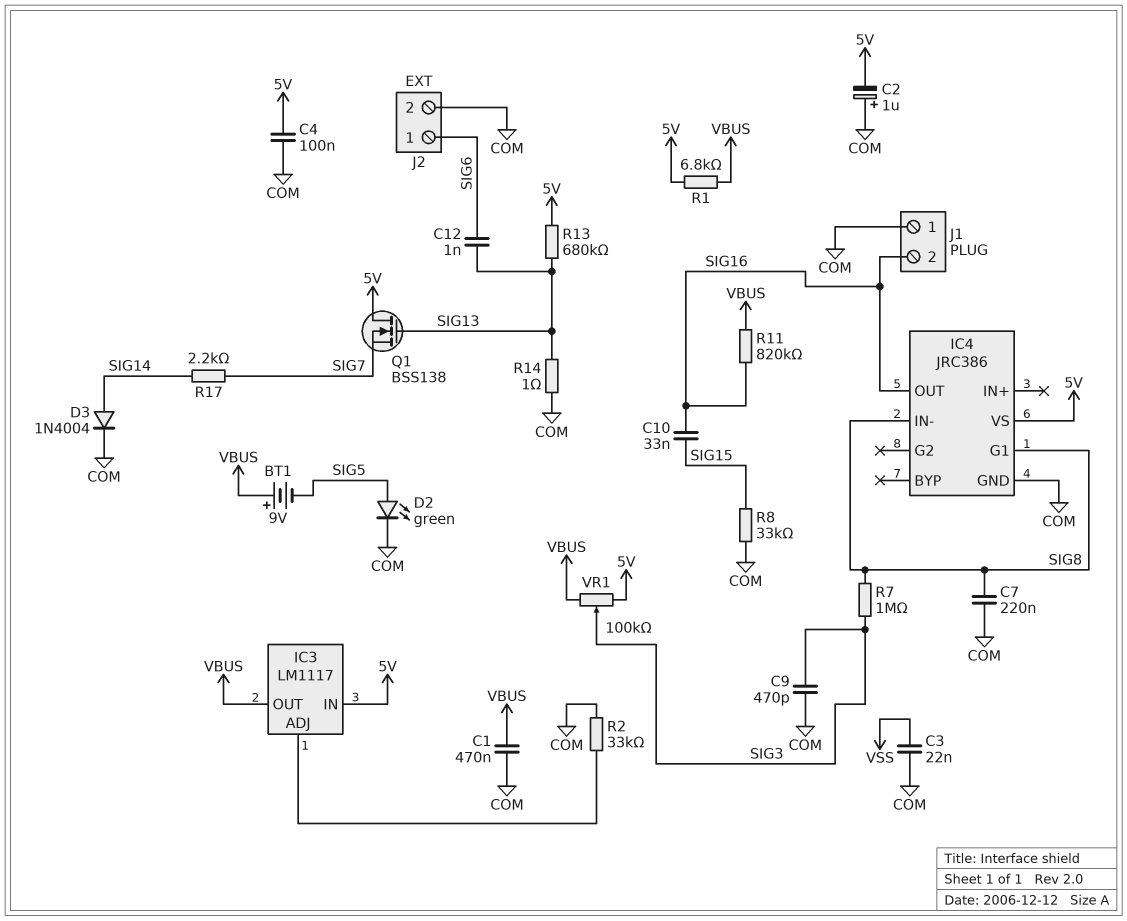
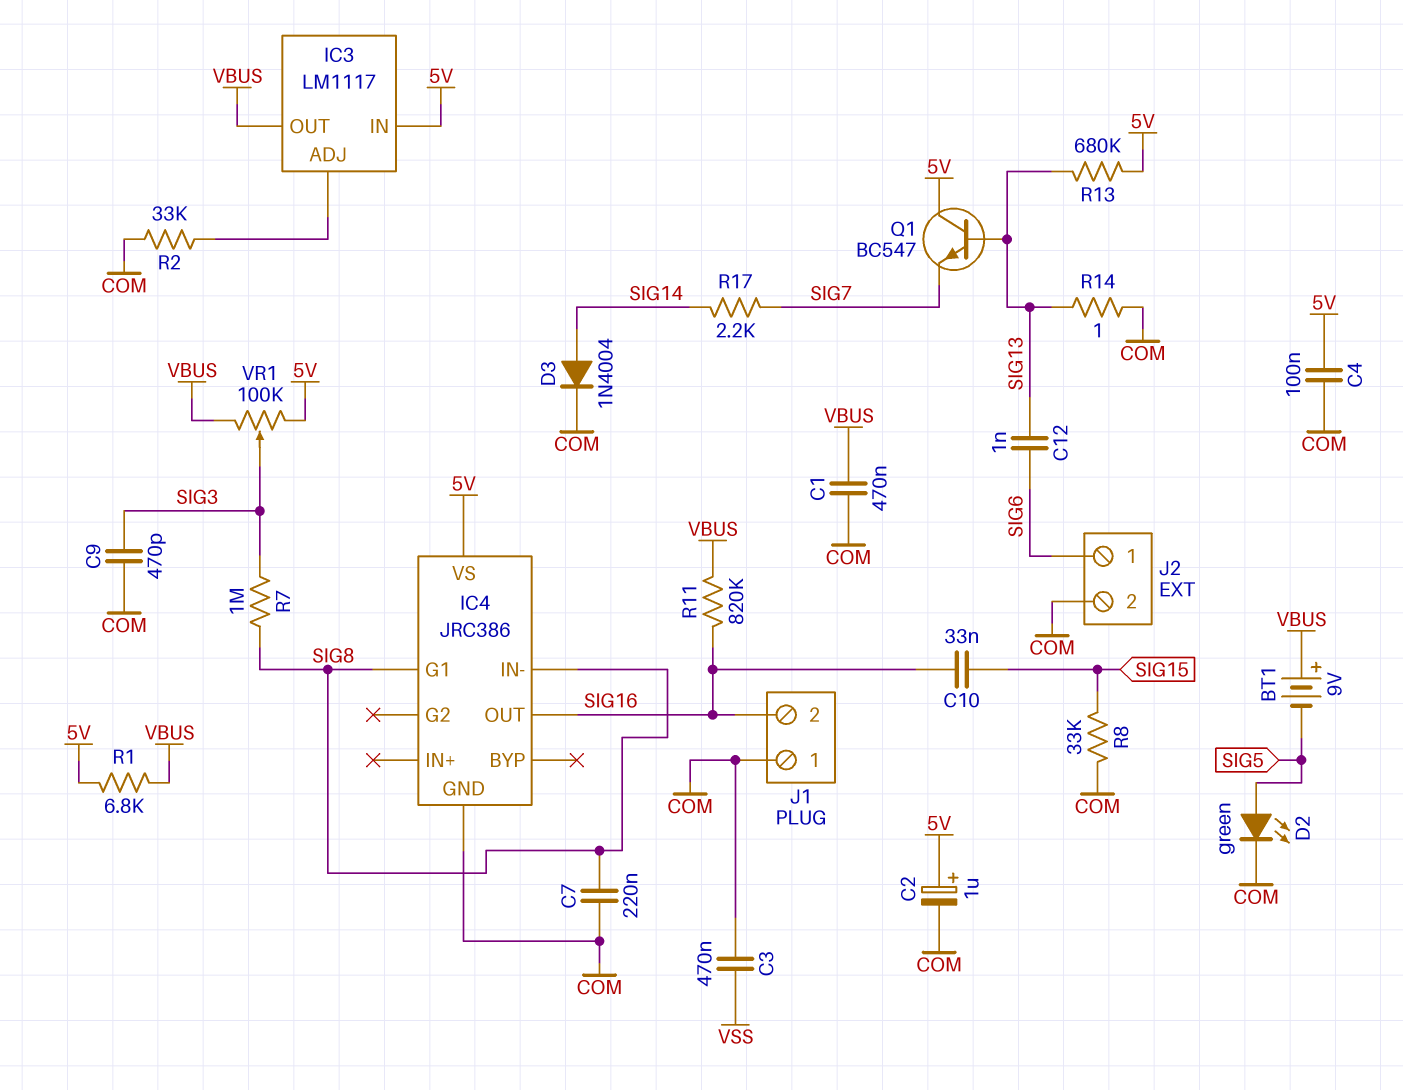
C2: 1uF (plus COM, minus 5V) -> 1uF (plus 5V, minus COM)
C3: 22nF (COM, VSS) -> 470nF (COM, VSS)
Q1: NMOS BSS138 (G SIG13, D 5V, S SIG7) -> NPN BC547 (B SIG13, C 5V, E SIG7)

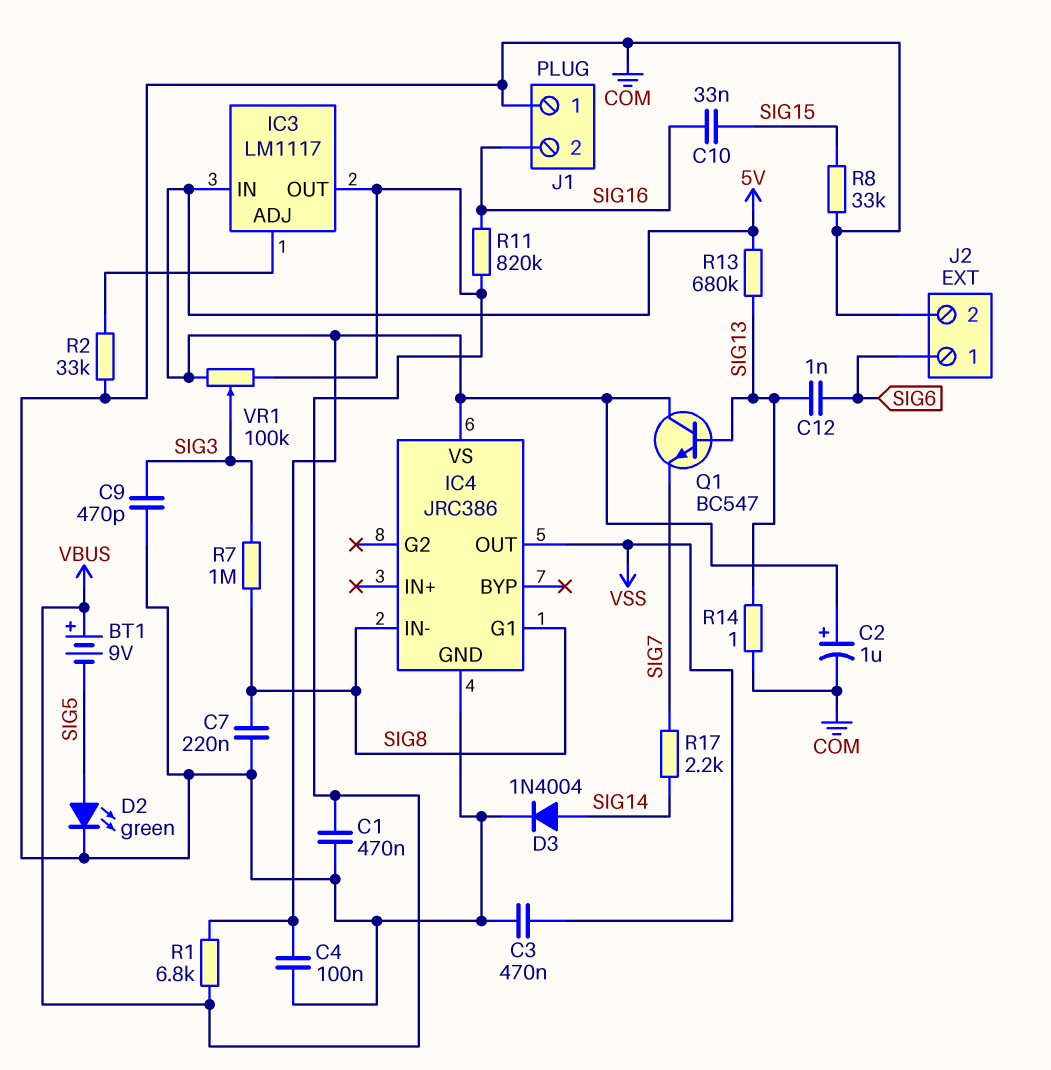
IC4 pin OUT: SIG16 -> VSS

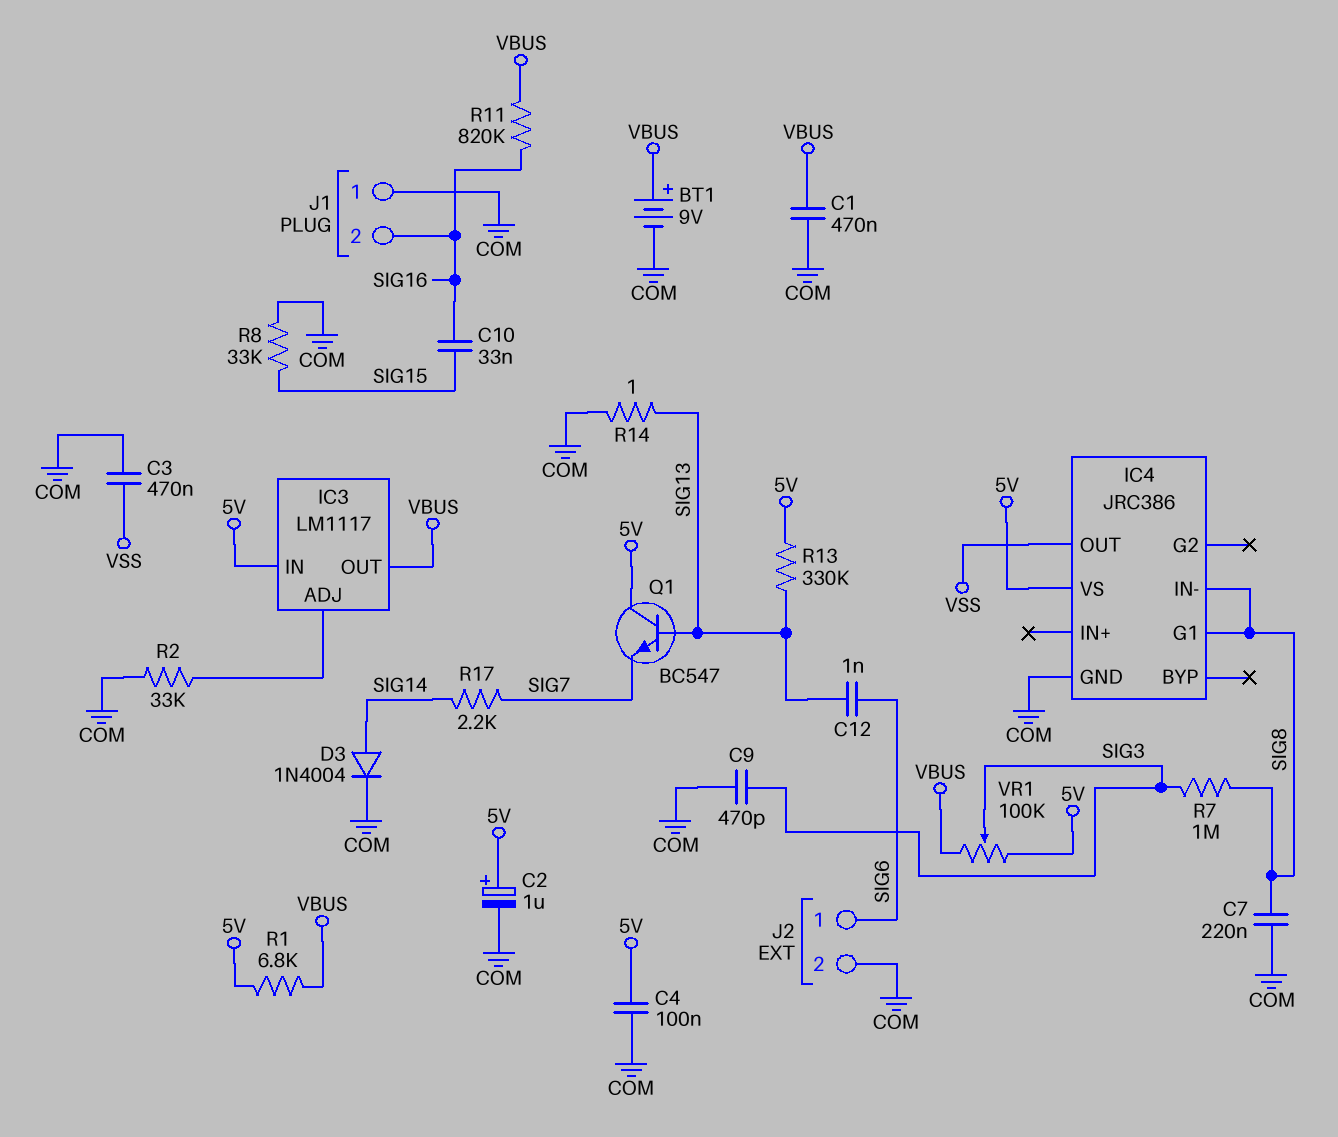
BT1: 9V (plus VBUS, minus SIG5) -> 9V (plus VBUS, minus COM)
D2: LED green (A SIG5, K COM) -> none
R13: 680k (5V, SIG13) -> 330k (5V, SIG13)

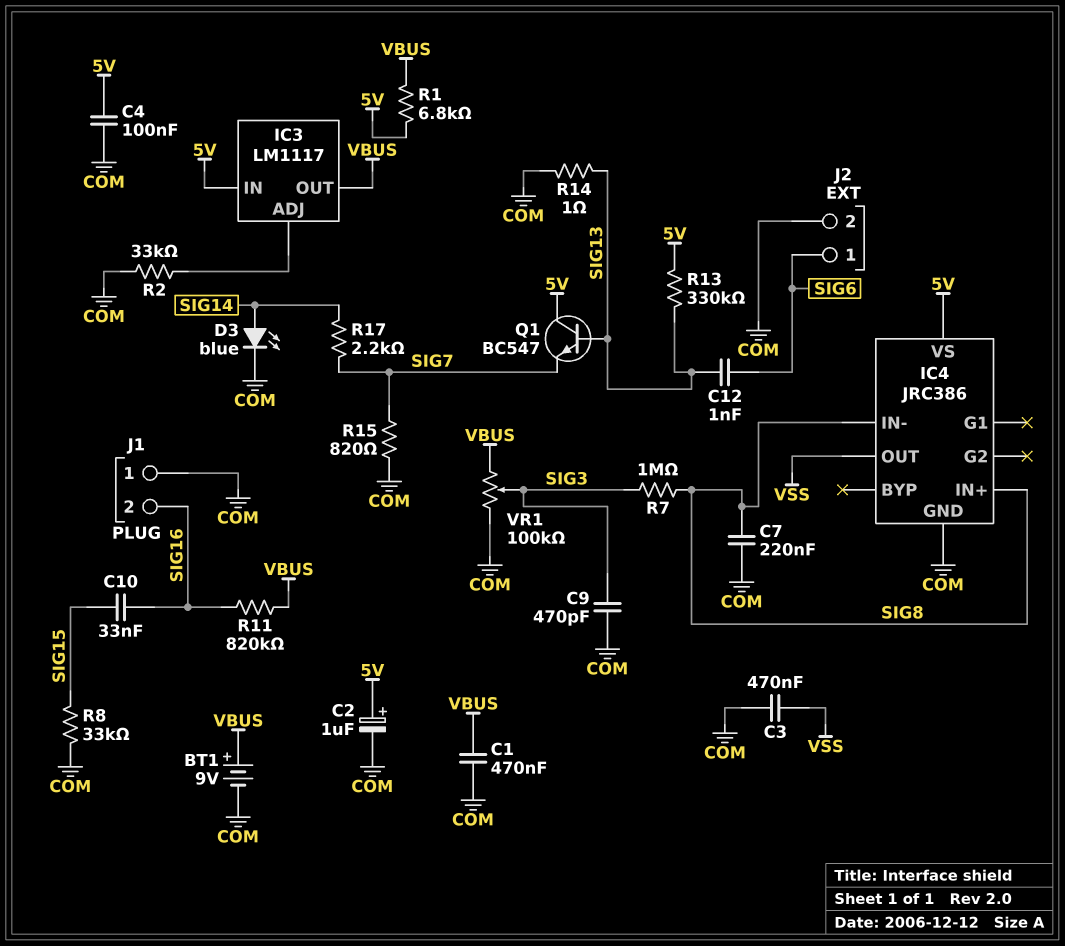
D3: diode 1N4004 (A SIG14, K COM) -> LED blue (A SIG14, K COM)
IC4 pin G1: SIG8 -> none
IC4 pin IN+: none -> SIG8
R15: none -> 820 (COM, SIG7)
VR1: 100k (5V, VBUS, wiper SIG3) -> 100k (COM, VBUS, wiper SIG3)

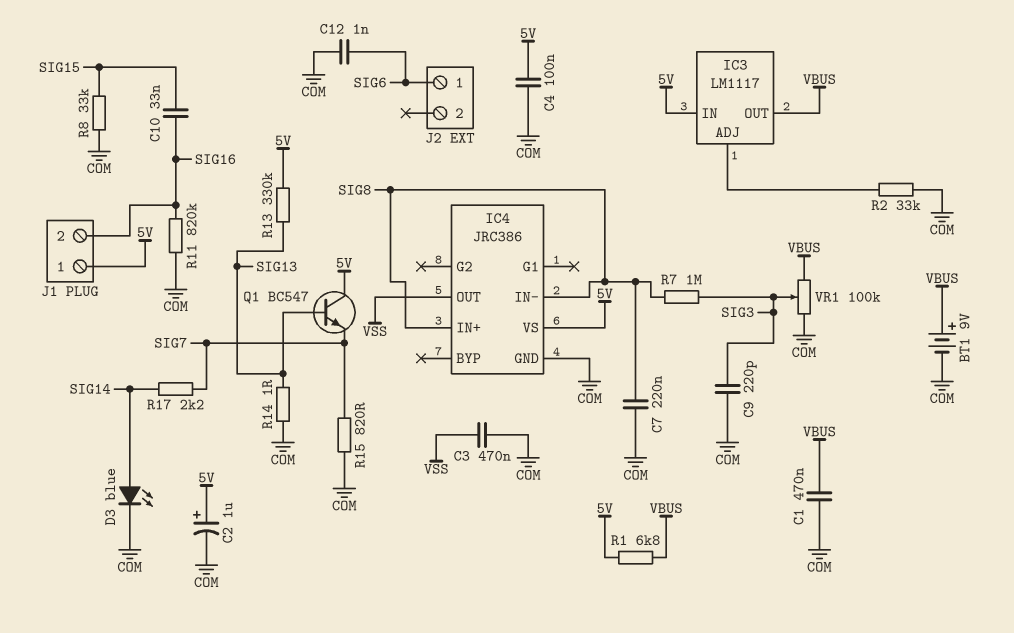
C9: 470pF (COM, SIG3) -> 220pF (COM, SIG3)
C12: 1nF (SIG6, SIG13) -> 1nF (COM, SIG6)
J1 pin 1: COM -> 5V
J2 pin 2: COM -> none
R11: 820k (SIG16, VBUS) -> 820k (COM, SIG16)

